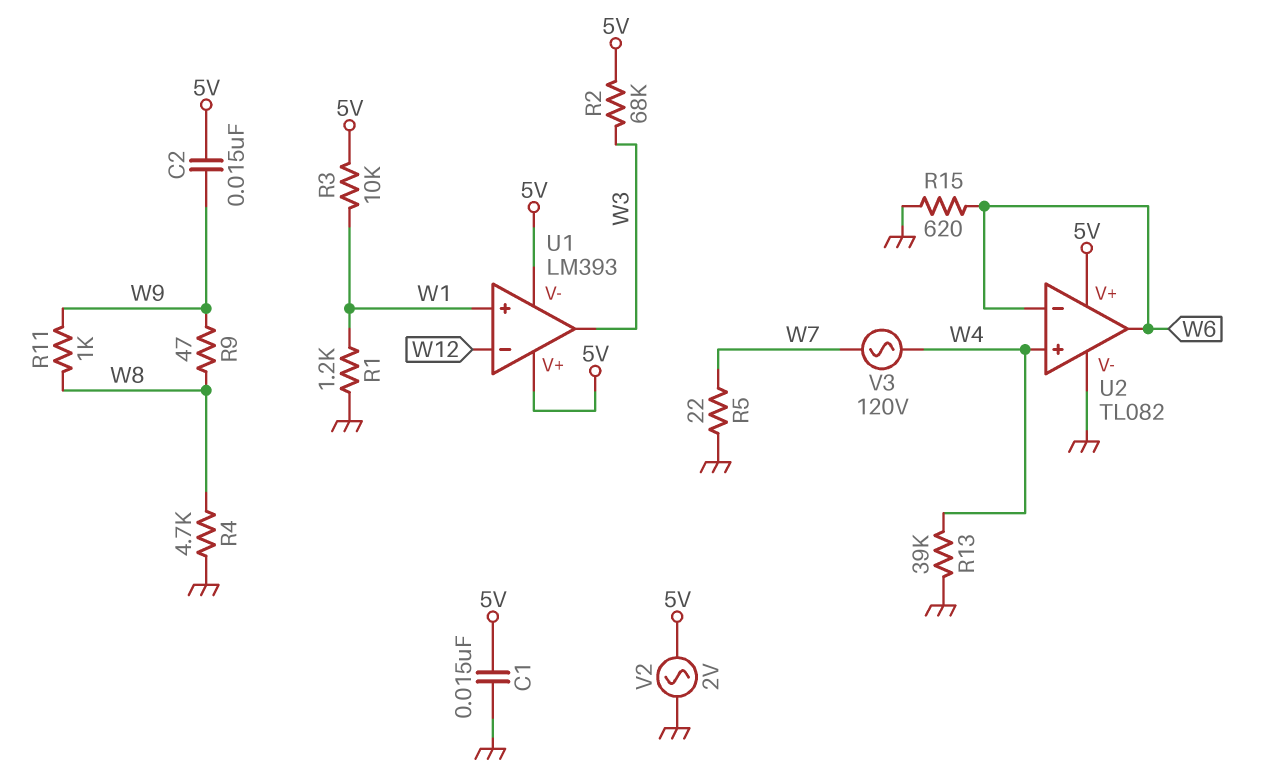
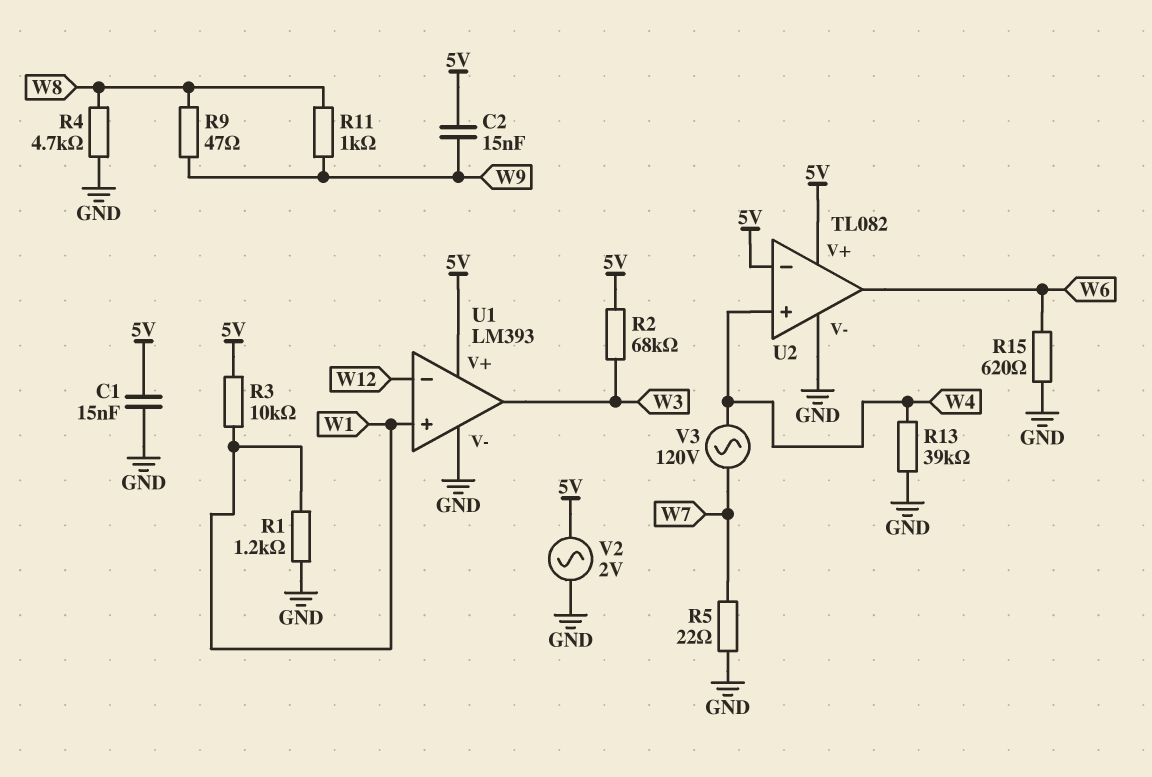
U1 pin V-: 5V -> GND
U2 pin in-: W6 -> 5V

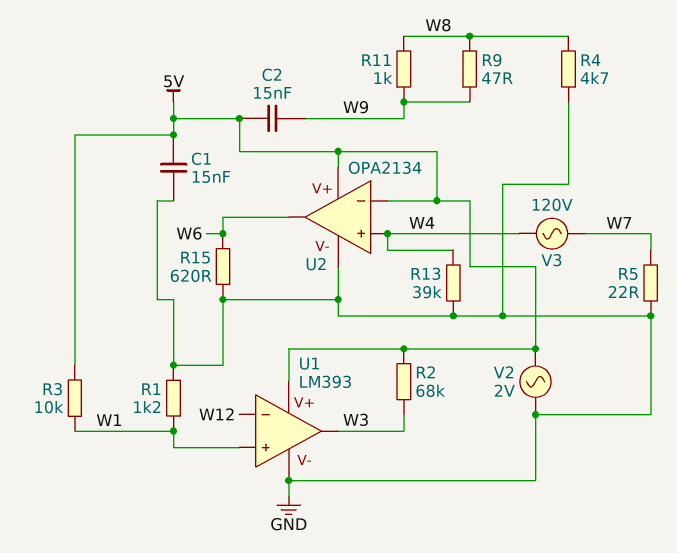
U2: TL082 -> OPA2134

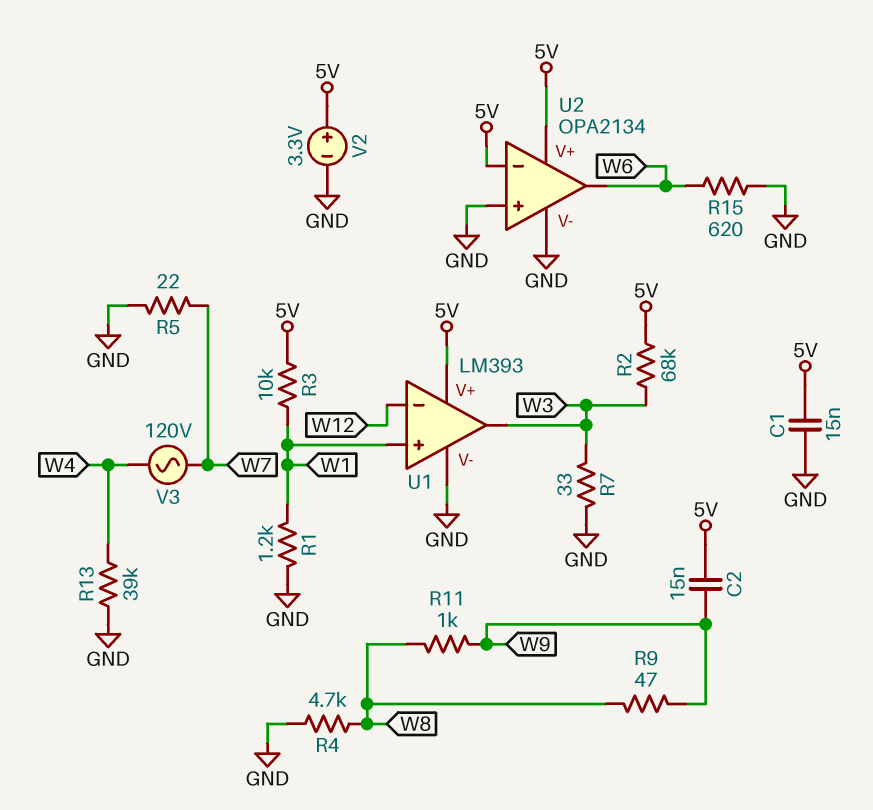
R7: none -> 33 (GND, W3)
U2 pin in+: W4 -> GND
V2: AC 2V (5V, GND) -> 3.3V (plus 5V, minus GND)

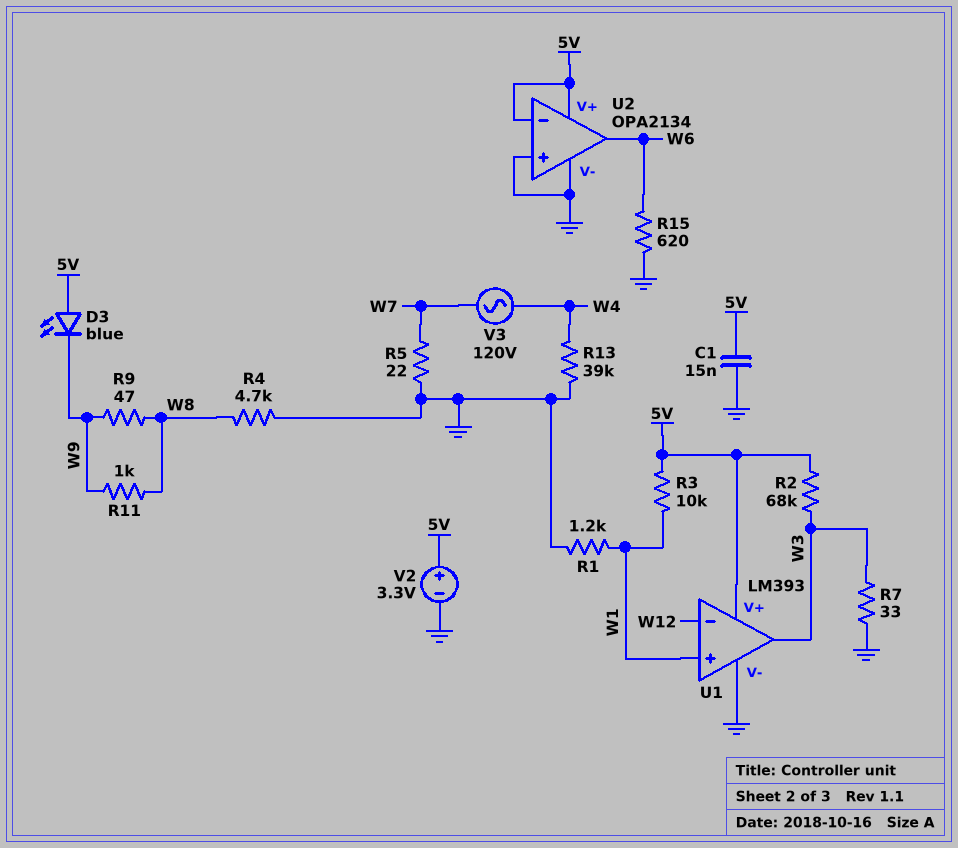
C2: 15nF (5V, W9) -> none
D3: none -> LED blue (A 5V, K W9)

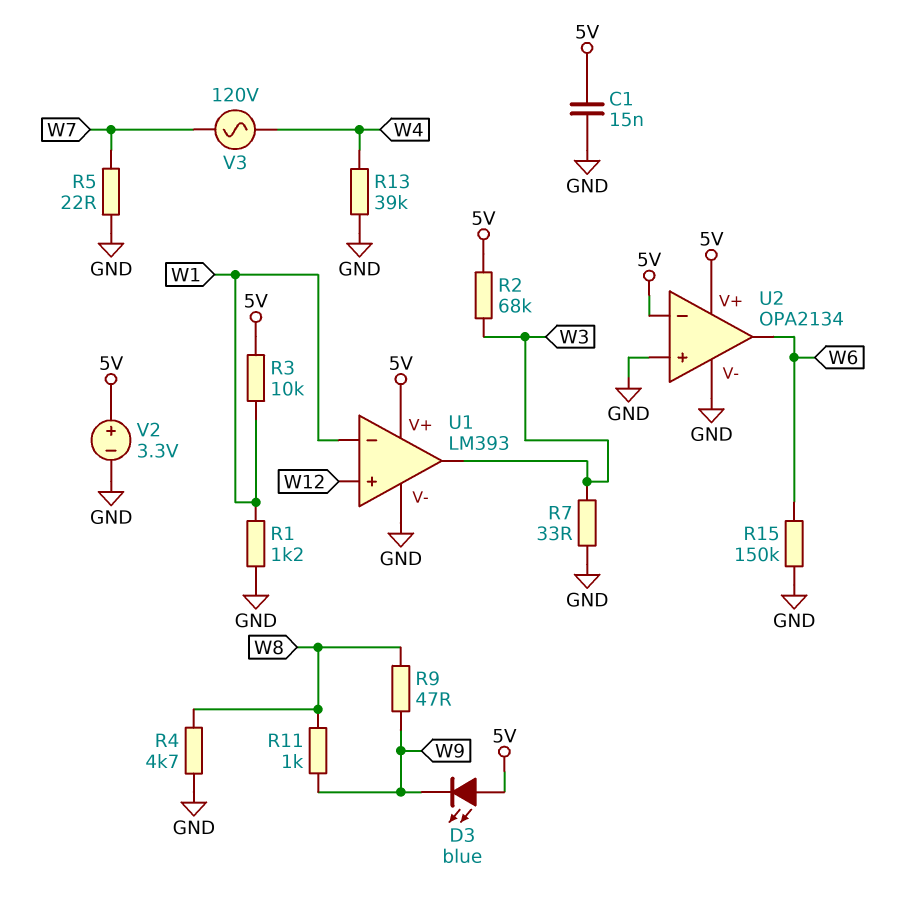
R15: 620 (GND, W6) -> 150k (GND, W6)
U1 pin in+: W1 -> W12
U1 pin in-: W12 -> W1

